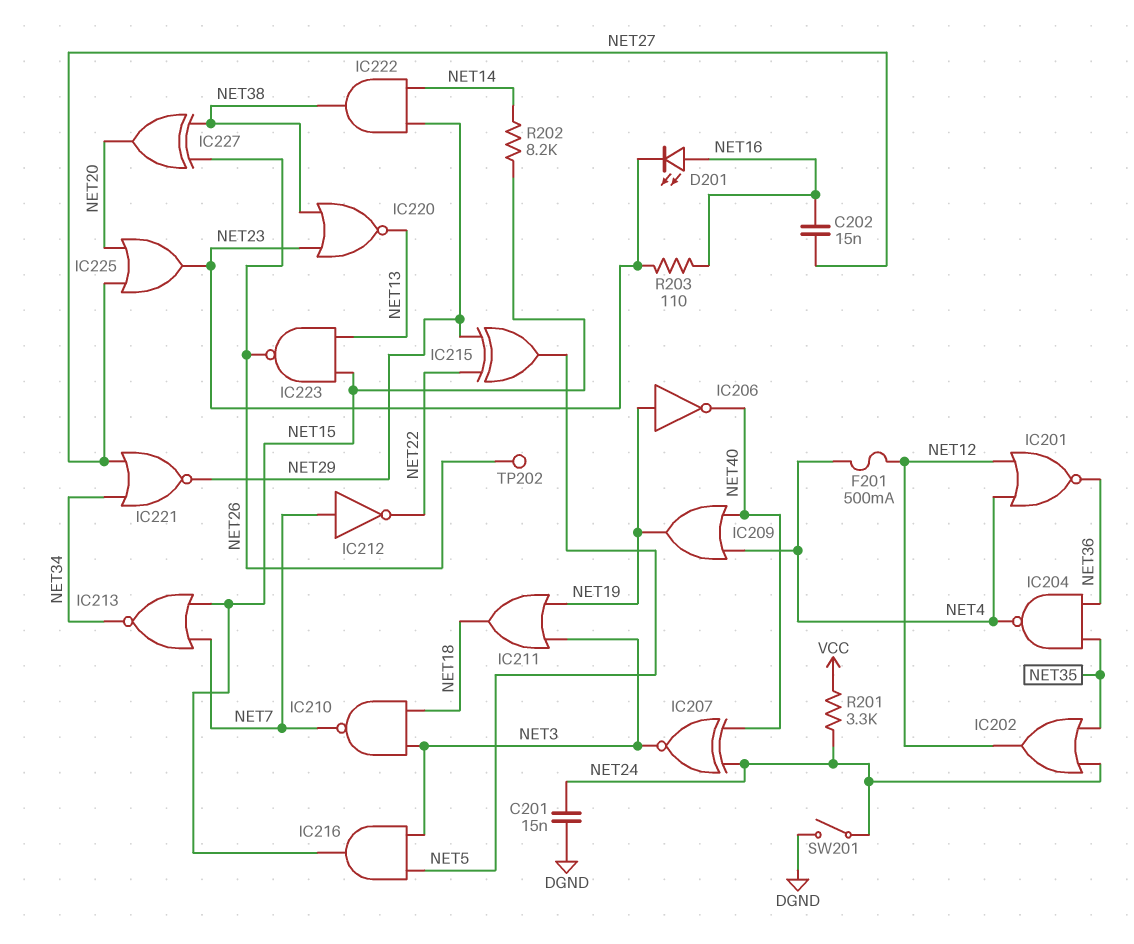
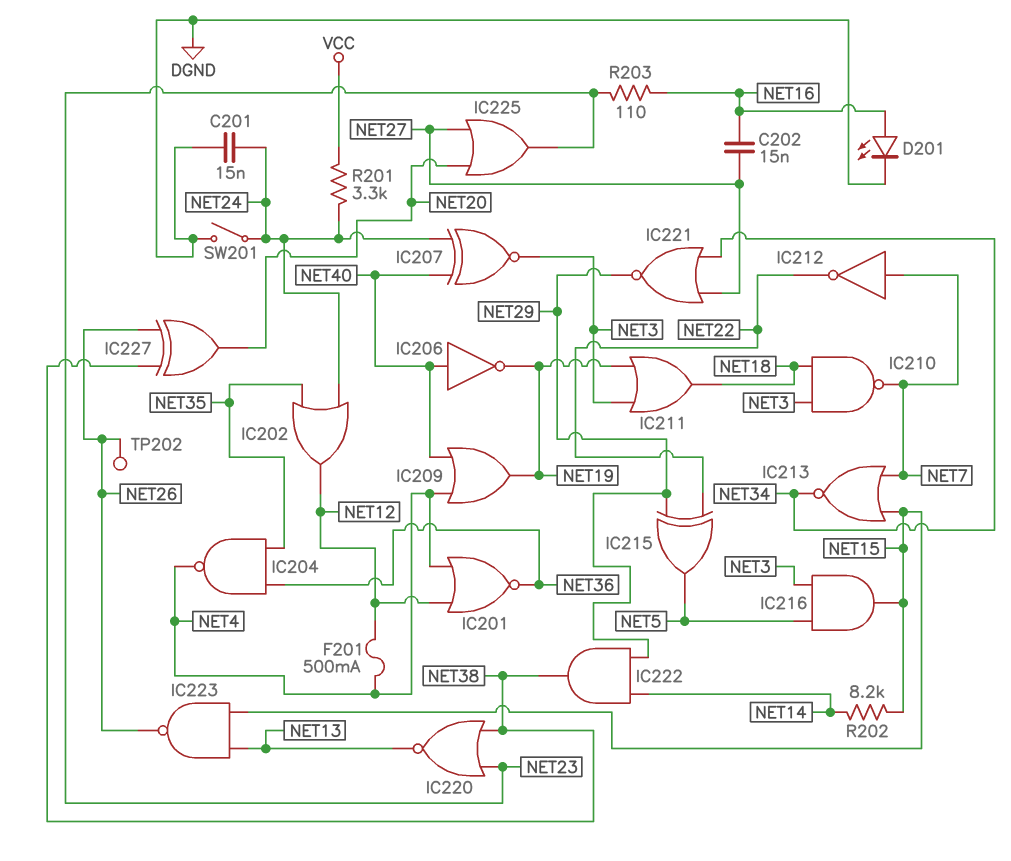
D201: LED (A NET16, K NET23) -> LED (A NET16, K DGND)
IC206: NOT (in NET19, out NET40) -> NOT (in NET40, out NET19)

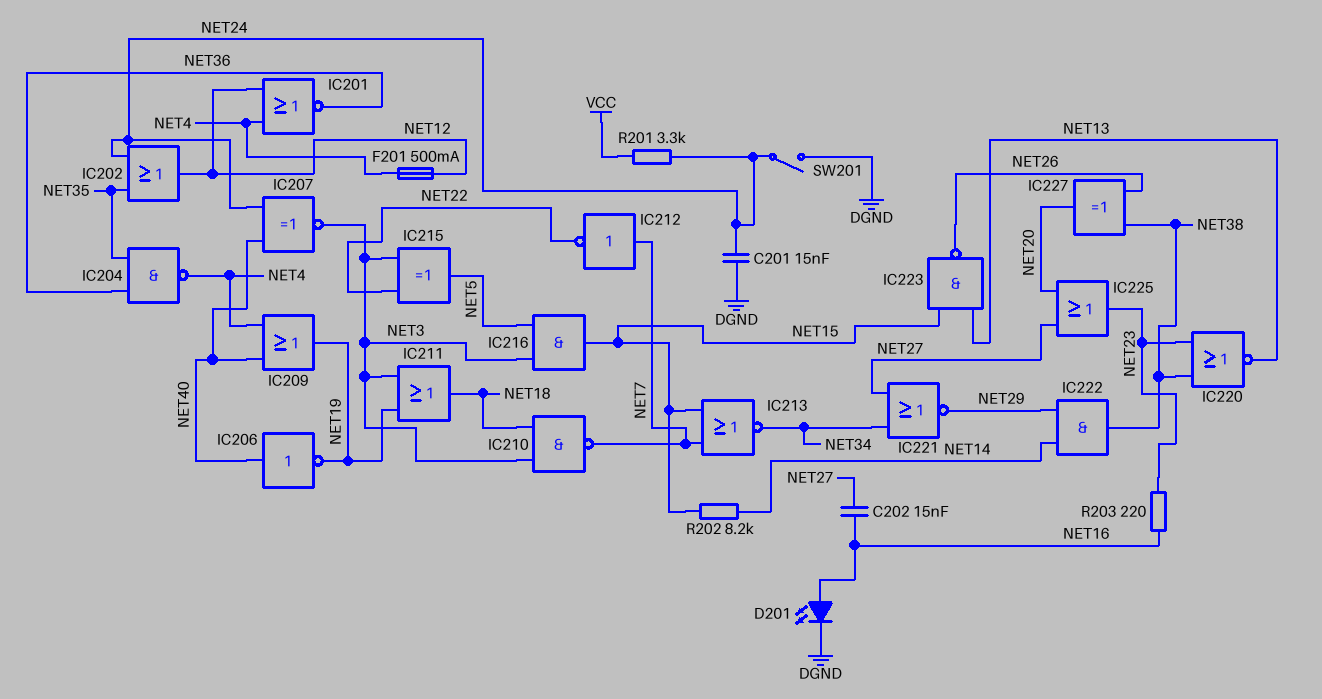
IC215: XOR (in NET22, in NET29, out NET5) -> XOR (in NET3, in NET22, out NET5)
R203: 110 (NET16, NET23) -> 220 (NET16, NET23)
TP202: test point (NET26) -> none

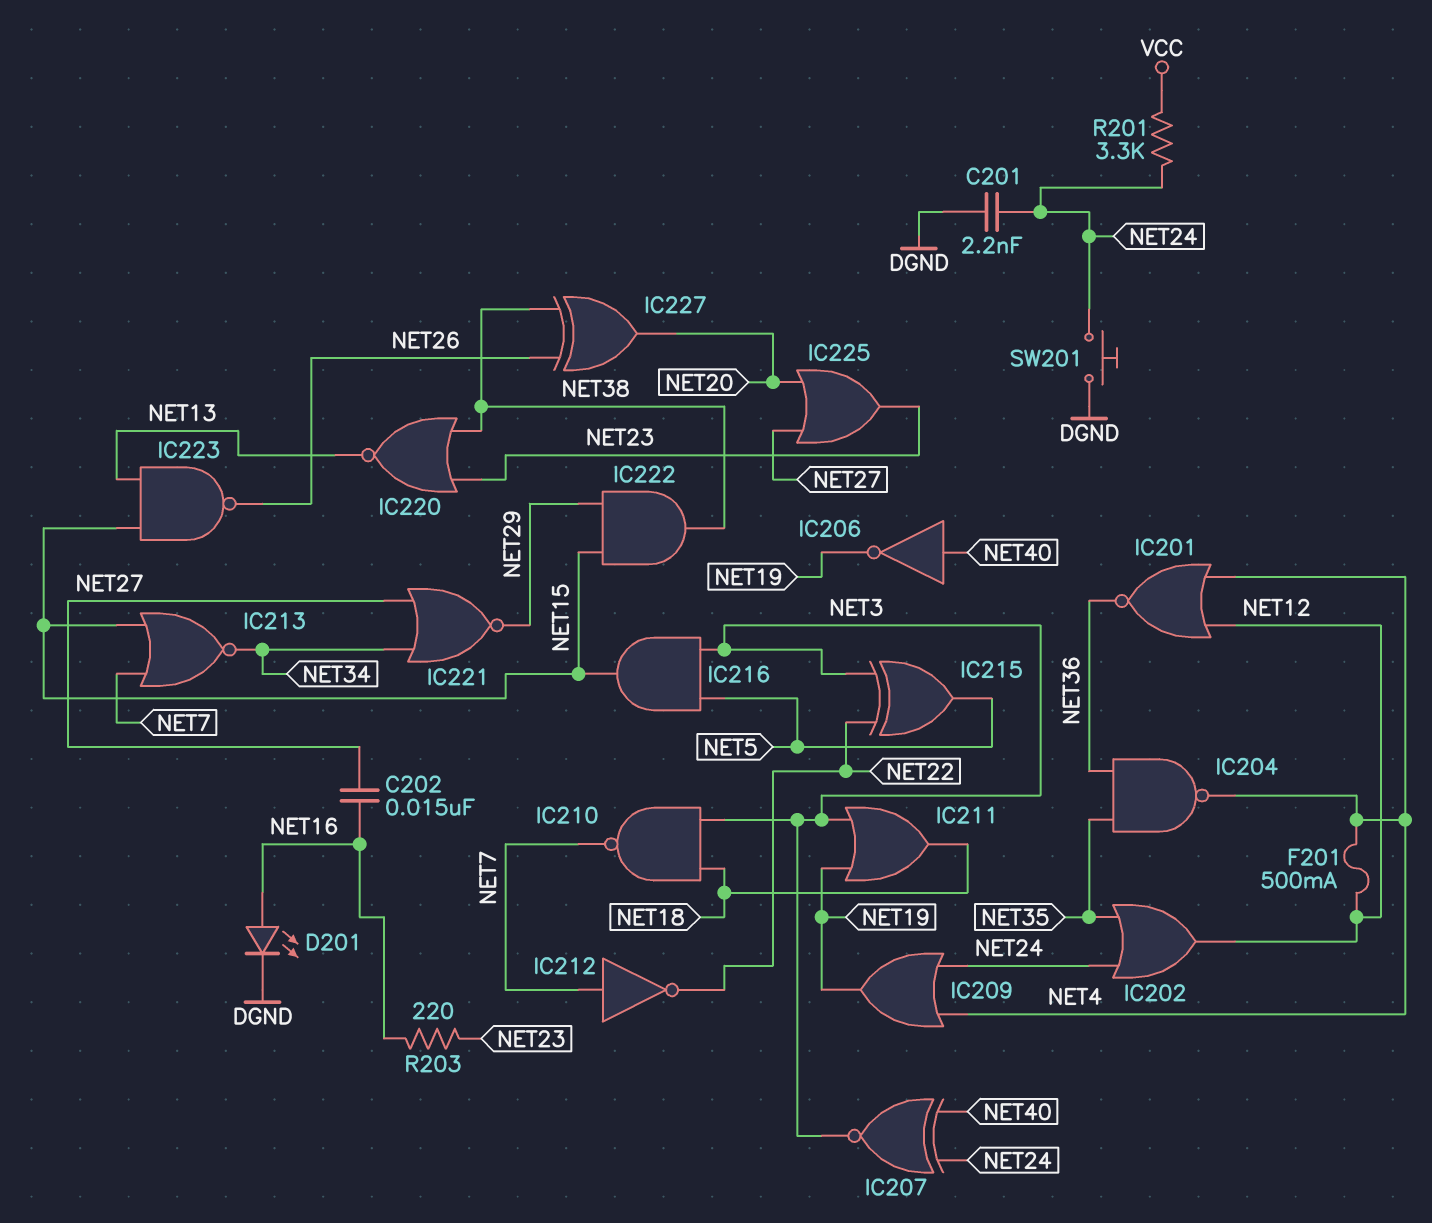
C201: 15nF (DGND, NET24) -> 2.2nF (DGND, NET24)
IC209: OR (in NET4, in NET40, out NET19) -> OR (in NET4, in NET24, out NET19)
IC222: AND (in NET14, in NET29, out NET38) -> AND (in NET15, in NET29, out NET38)
R202: 8.2k (NET14, NET15) -> none
SW201: switch (DGND, NET24) -> button (DGND, NET24)

